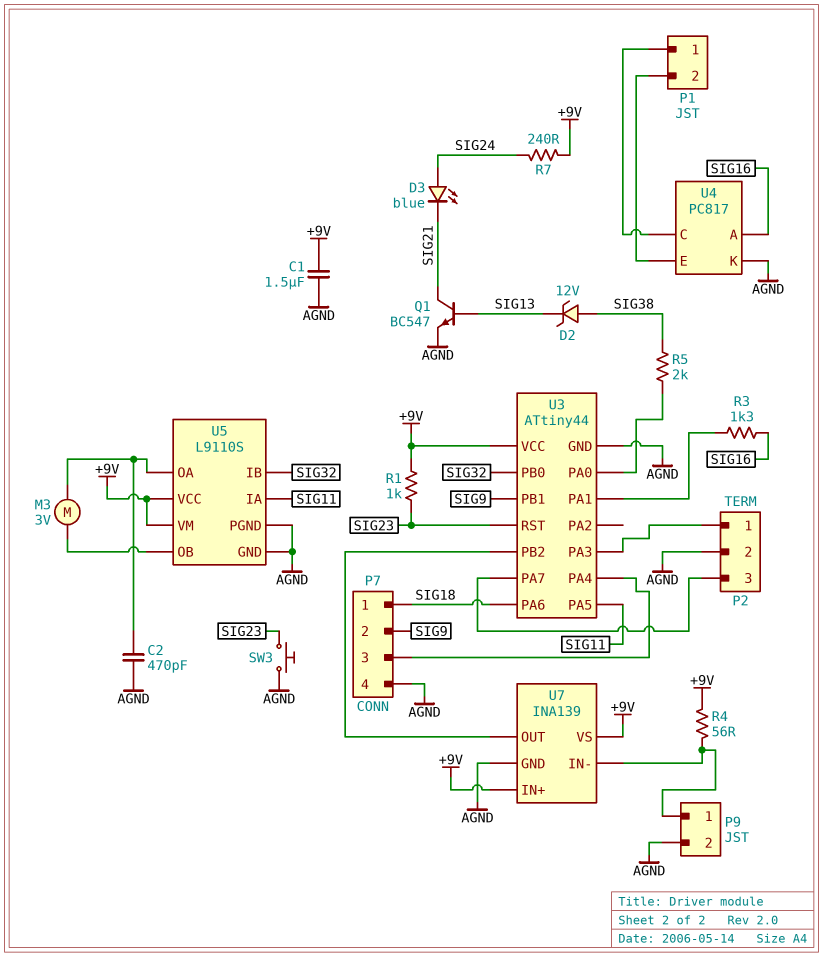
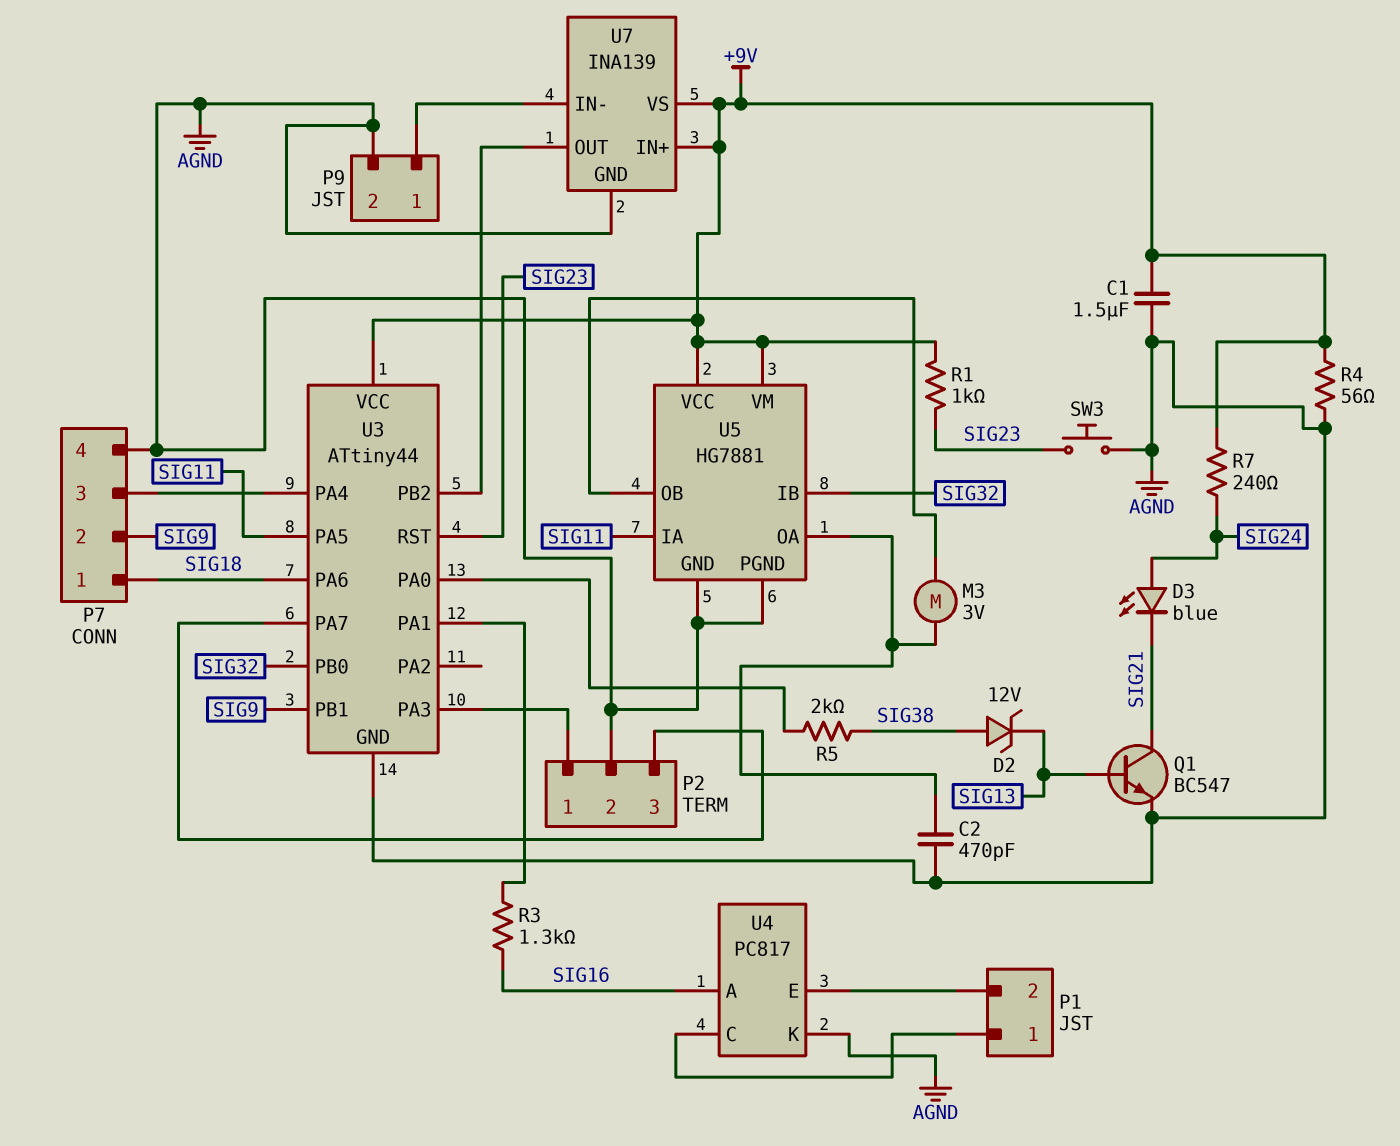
R4: 56 (+9V, P9/1) -> 56 (+9V, AGND)
U5: L9110S -> HG7881

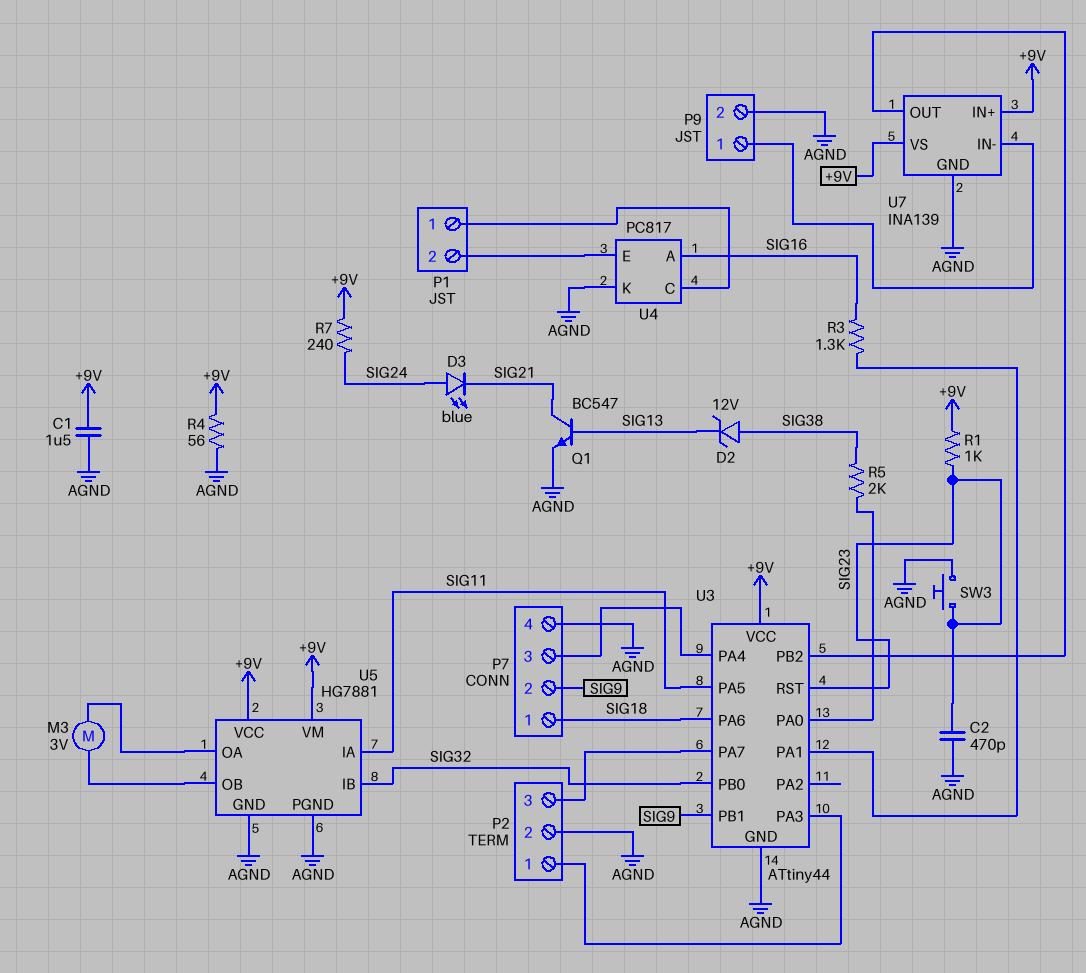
C2: 470pF (AGND, U5/OA) -> 470pF (AGND, SIG23)

